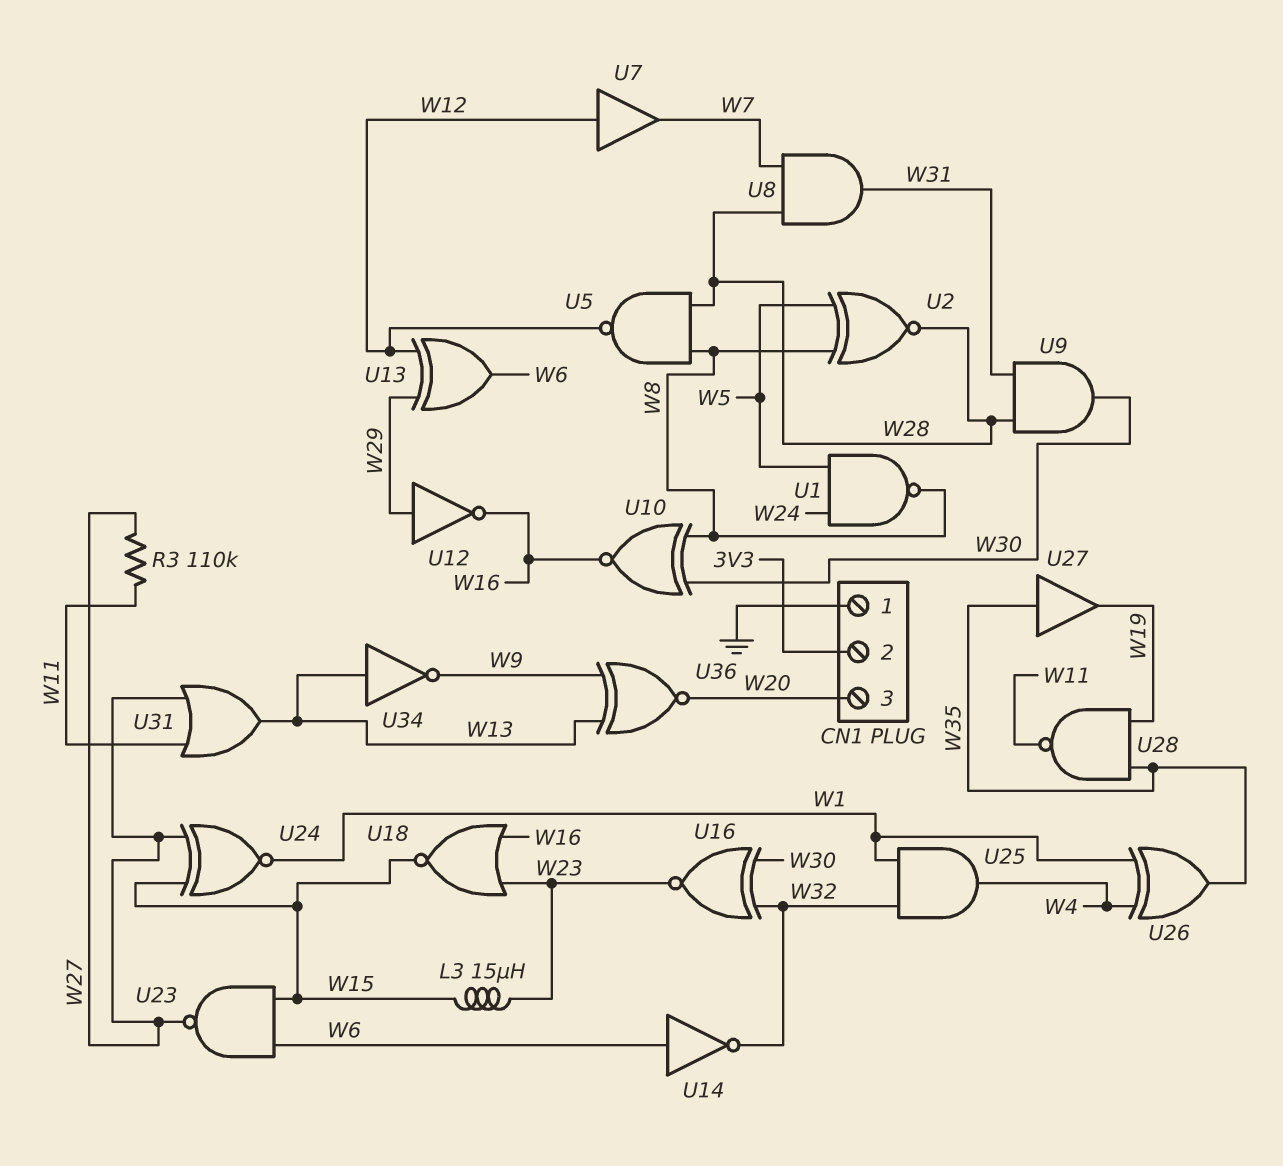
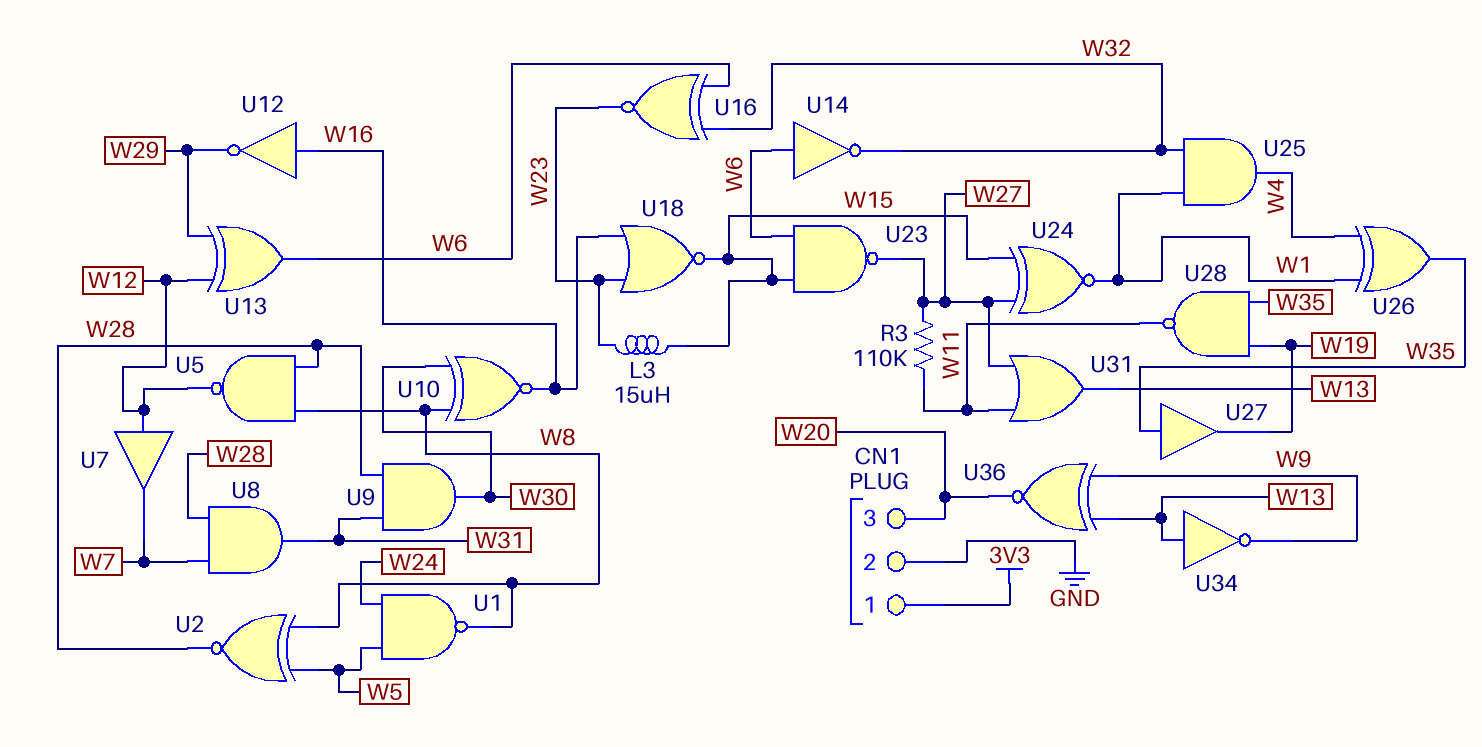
CN1 pin 1: GND -> 3V3
CN1 pin 2: 3V3 -> GND
U12: NOT (in W29, out W16) -> NOT (in W16, out W29)
U16: XNOR (in W30, in W32, out W23) -> XNOR (in W6, in W32, out W23)

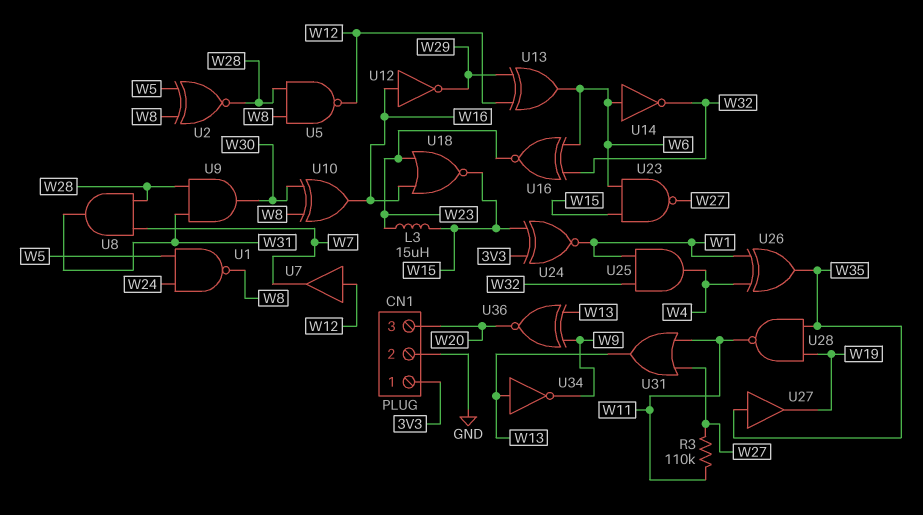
U10: XNOR (in W8, in W30, out W16) -> XOR (in W8, in W30, out W16)
U24: XNOR (in W15, in W27, out W1) -> XNOR (in 3V3, in W15, out W1)

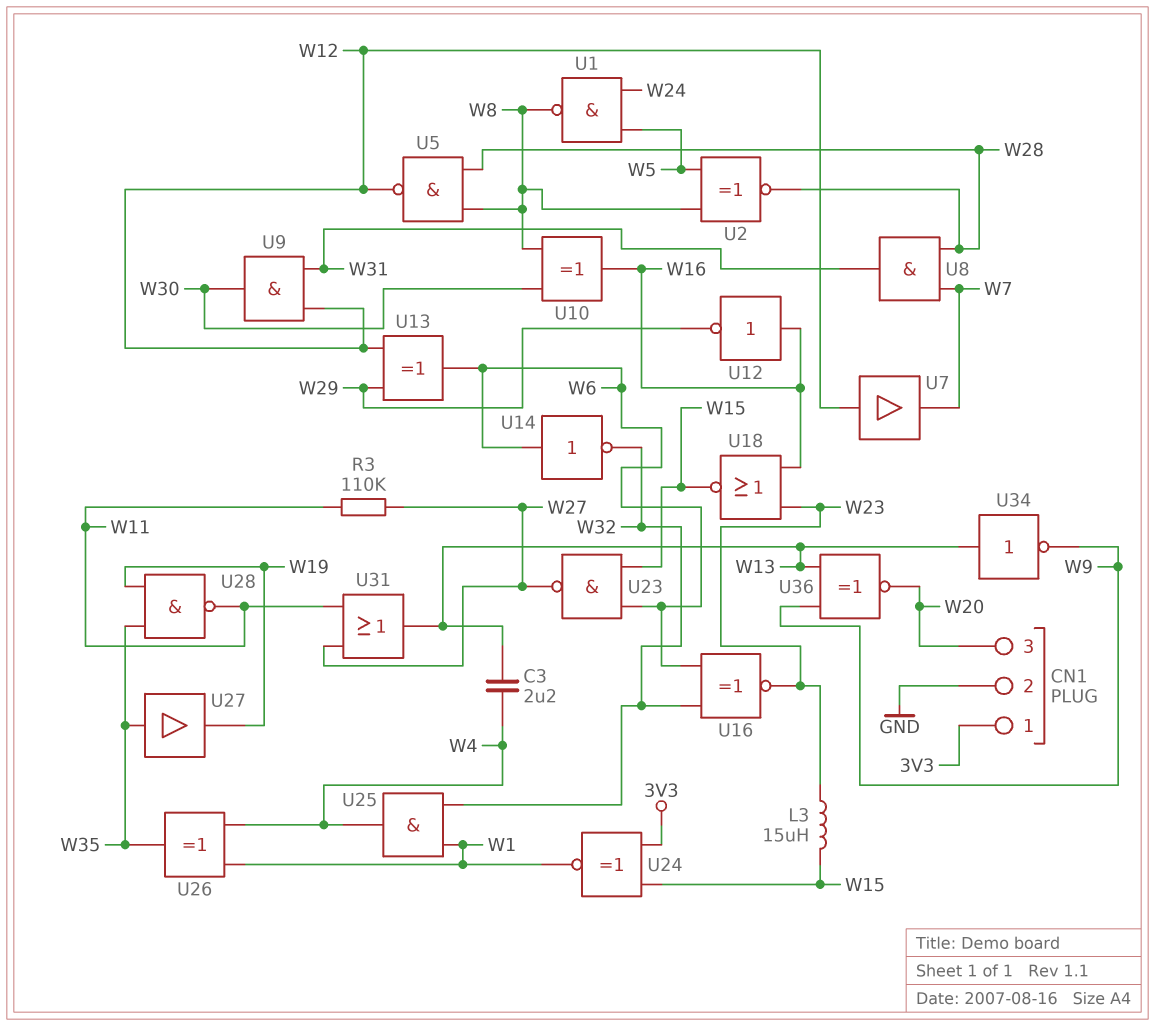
C3: none -> 2.2uF (W4, W13)
U9: AND (in W28, in W31, out W30) -> AND (in W12, in W31, out W30)

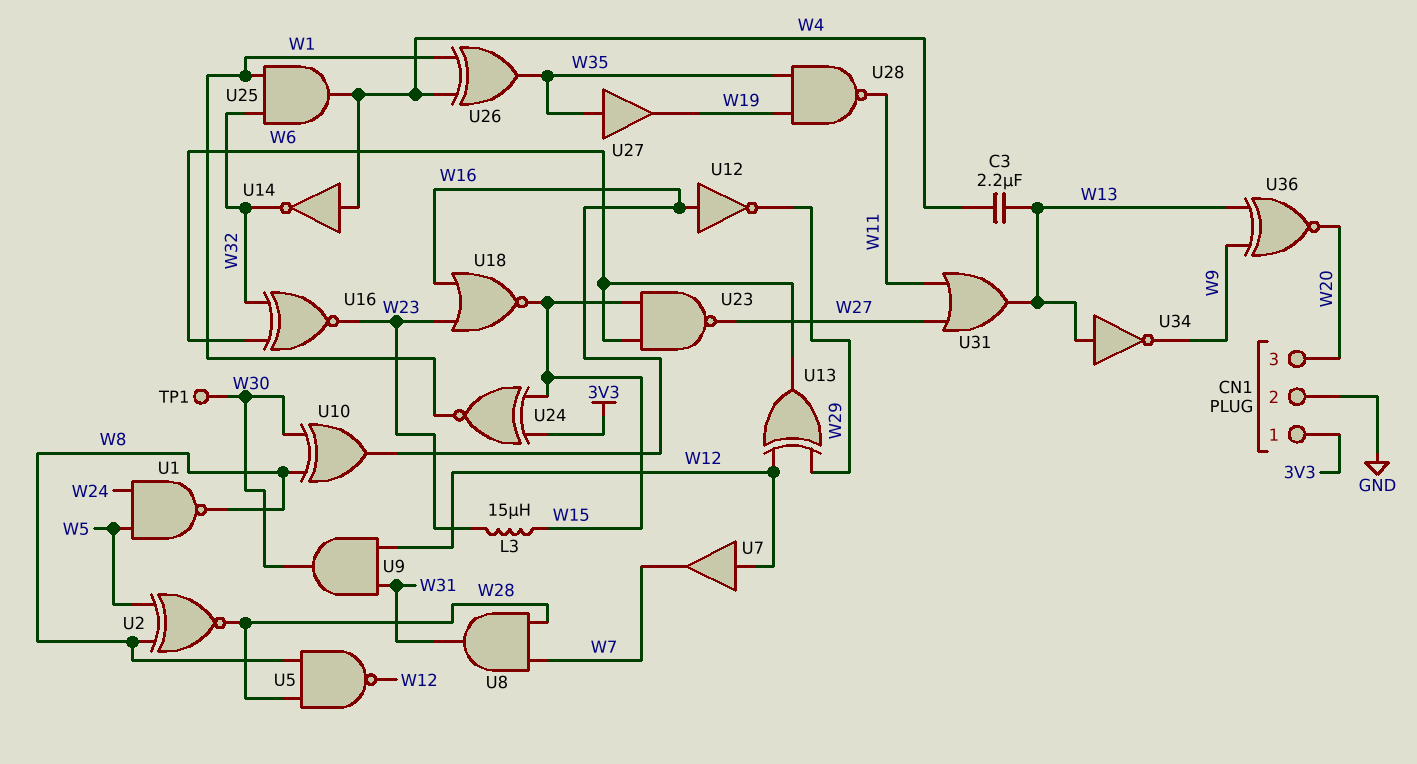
R3: 110k (W11, W27) -> none
TP1: none -> test point (W30)
U14: NOT (in W6, out W32) -> NOT (in W4, out W32)

